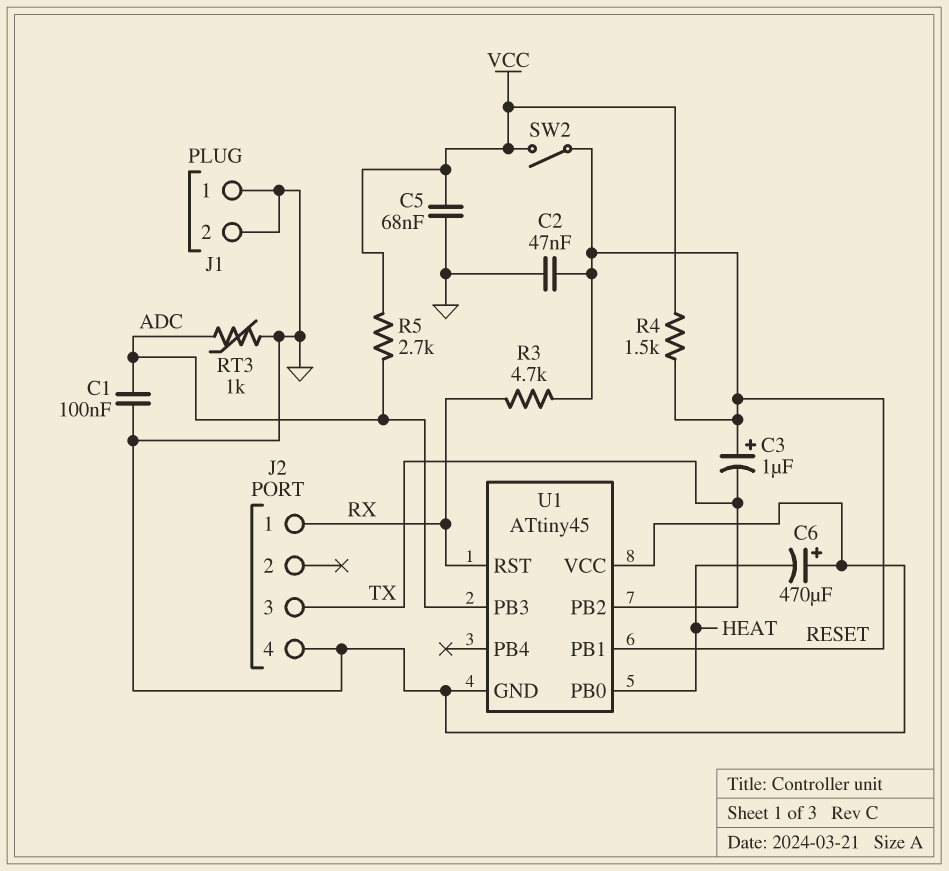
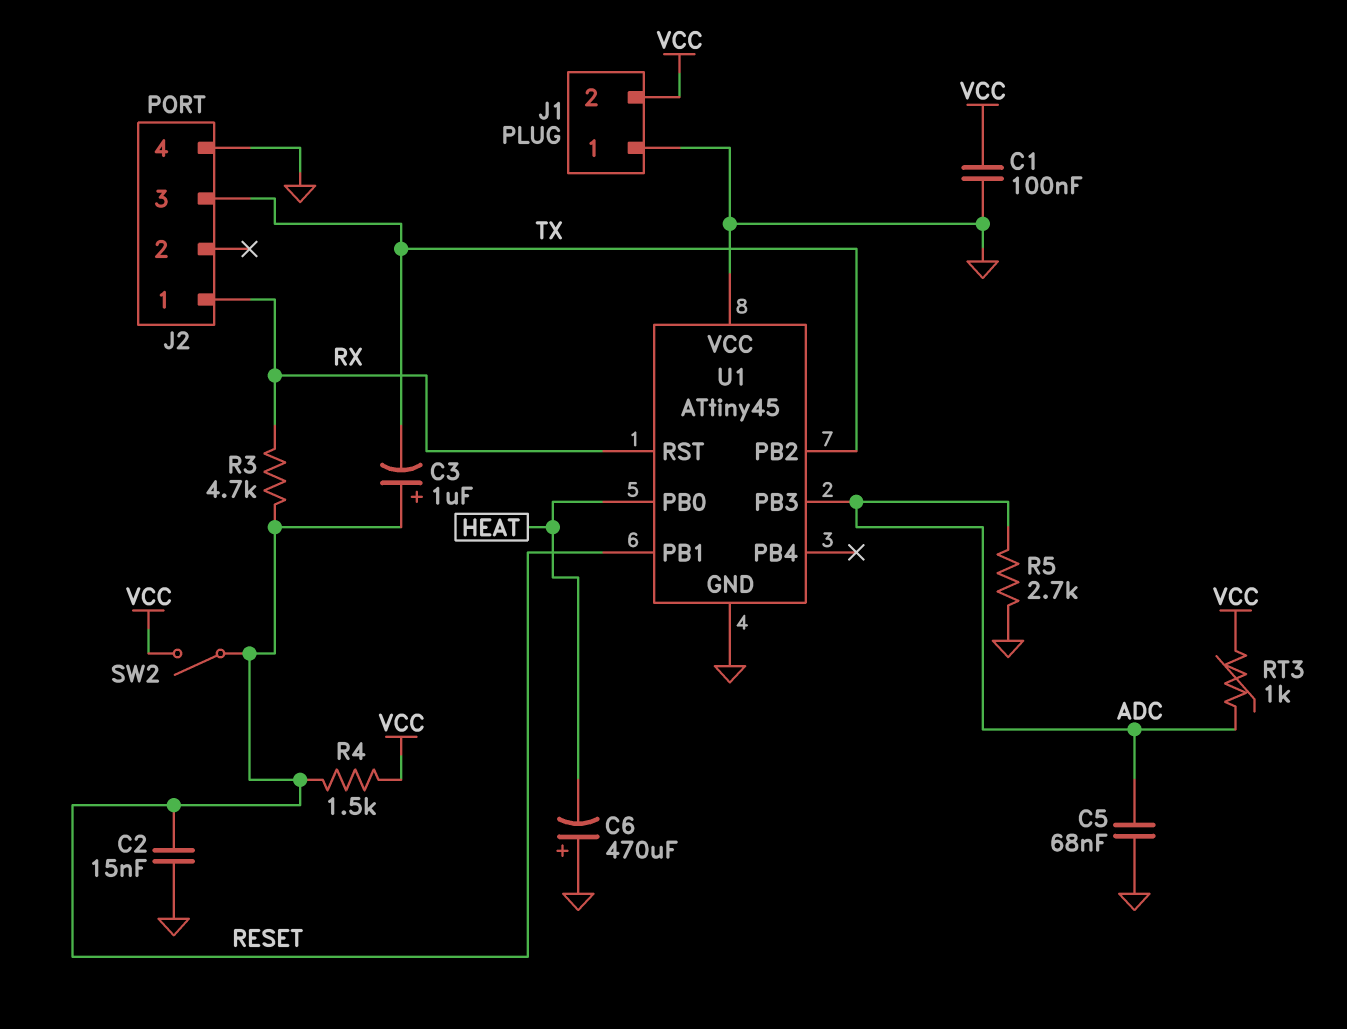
C1: 100nF (ADC, GND) -> 100nF (GND, VCC)
C2: 47nF (GND, RESET) -> 15nF (GND, RESET)
C5: 68nF (GND, VCC) -> 68nF (ADC, GND)
J1 pin 2: GND -> VCC
R5: 2.7k (ADC, VCC) -> 2.7k (ADC, GND)
RT3: 1k (ADC, GND) -> 1k (ADC, VCC)

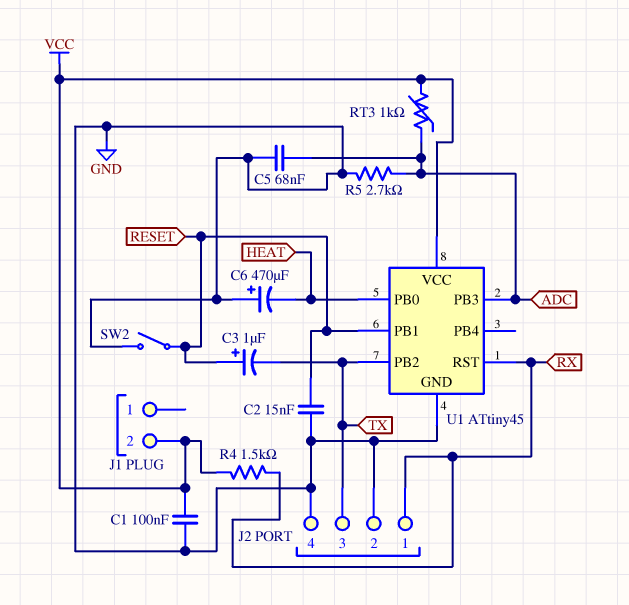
J1 pin 1: GND -> none
J2 pin 2: none -> GND
R3: 4.7k (RESET, RX) -> none
R4: 1.5k (RESET, VCC) -> 1.5k (RX, VCC)
SW2: switch (RESET, VCC) -> switch (GND, RESET)
U1 pin VCC: GND -> VCC

